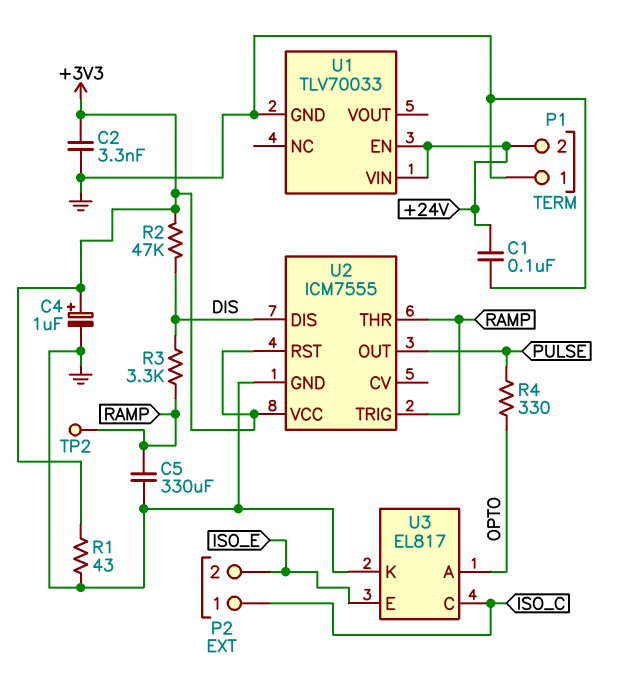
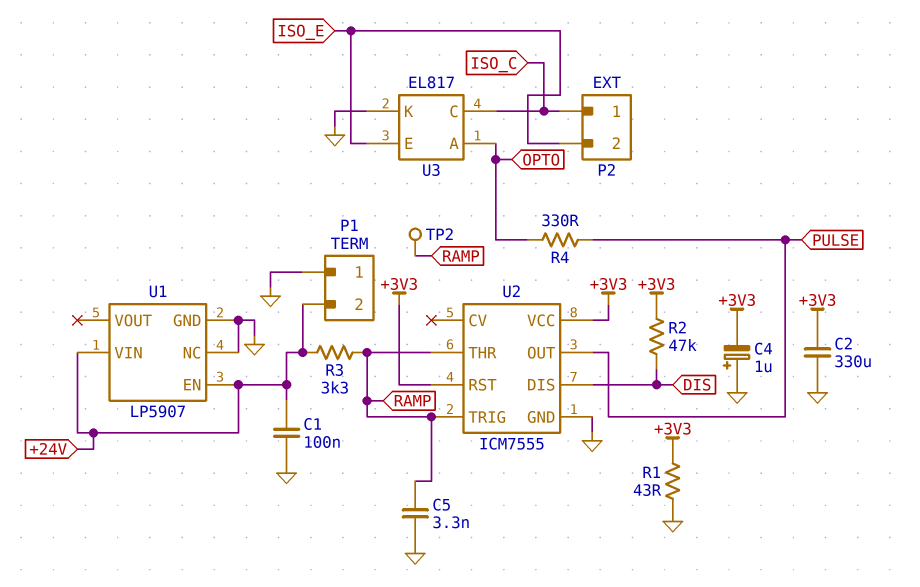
C2: 3.3nF (+3V3, GND) -> 330uF (+3V3, GND)
C4: 1uF (plus +3V3, minus GND) -> 1uF (plus GND, minus +3V3)
C5: 330uF (GND, RAMP) -> 3.3nF (GND, RAMP)
R3: 3.3k (DIS, RAMP) -> 3.3k (+24V, RAMP)
U1: TLV70033 -> LP5907
U1 pin NC: none -> GND

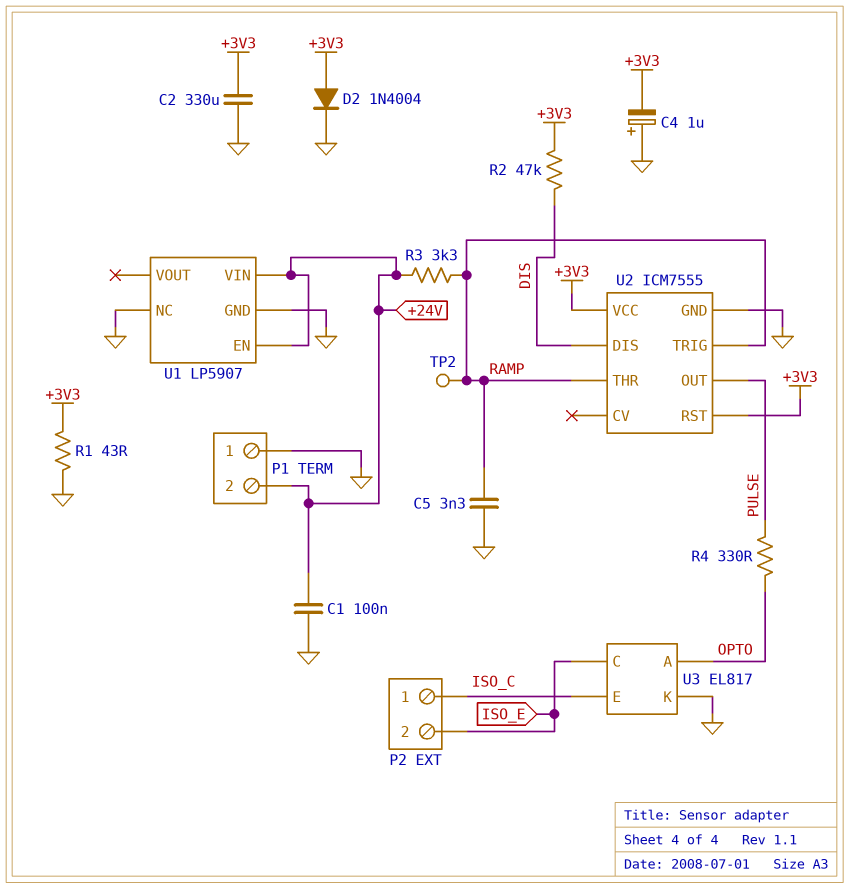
D2: none -> diode 1N4004 (A +3V3, K GND)
U3 pin C: ISO_C -> ISO_E
U3 pin E: ISO_E -> ISO_C

